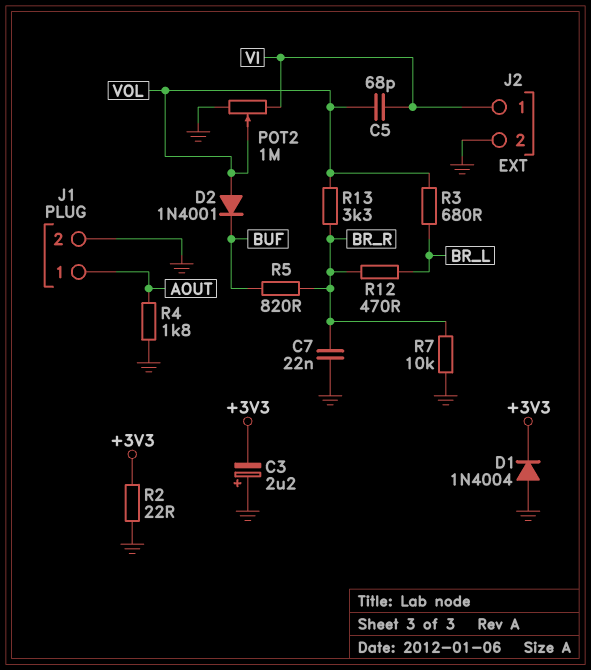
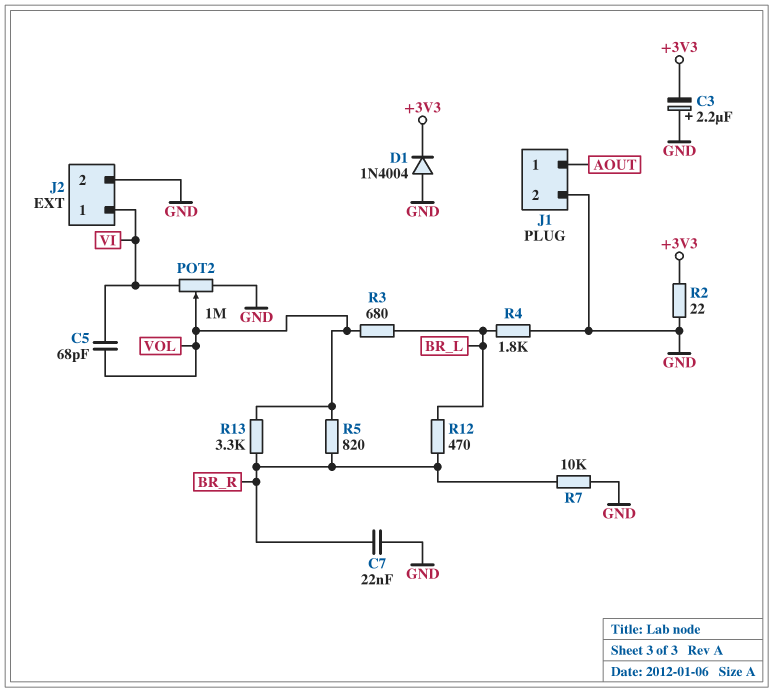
D2: diode 1N4001 (A VOL, K BUF) -> none
R4: 1.8k (AOUT, GND) -> 1.8k (BR_L, GND)
R5: 820 (BR_R, BUF) -> 820 (BR_R, VOL)

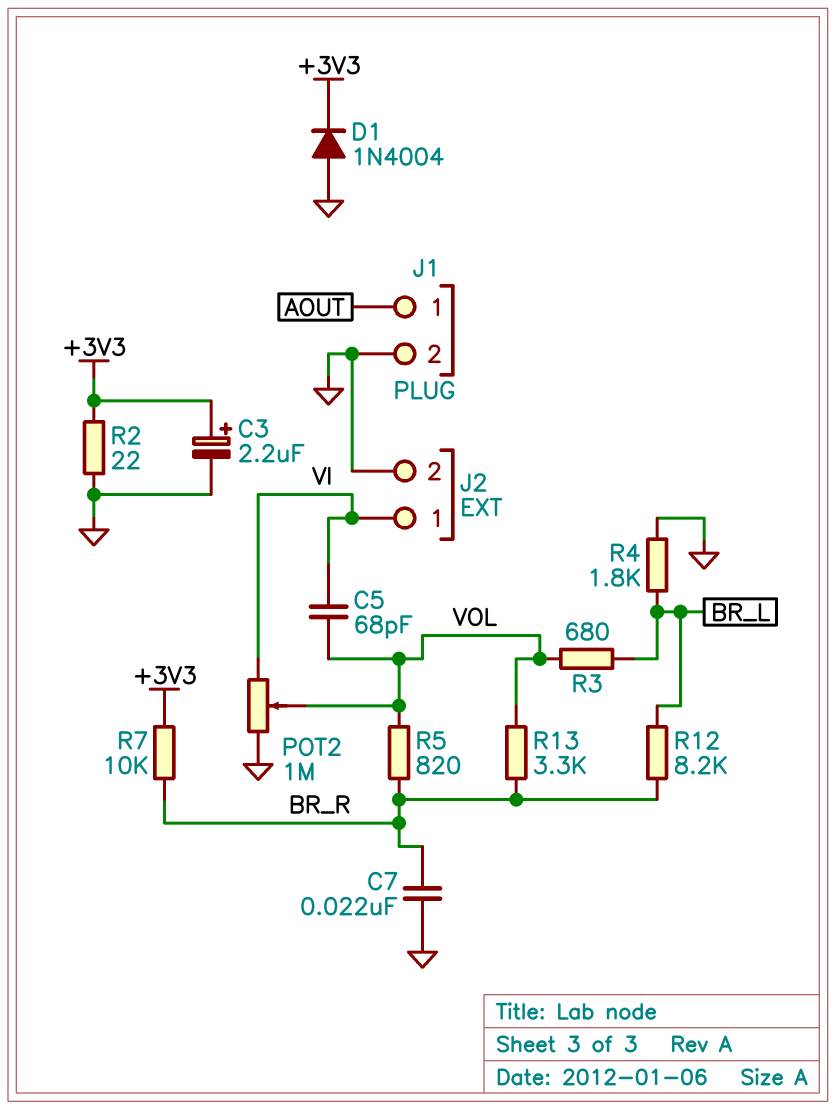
C3: 2.2uF (plus GND, minus +3V3) -> 2.2uF (plus +3V3, minus GND)
R7: 10k (BR_R, GND) -> 10k (+3V3, BR_R)
R12: 470 (BR_L, BR_R) -> 8.2k (BR_L, BR_R)

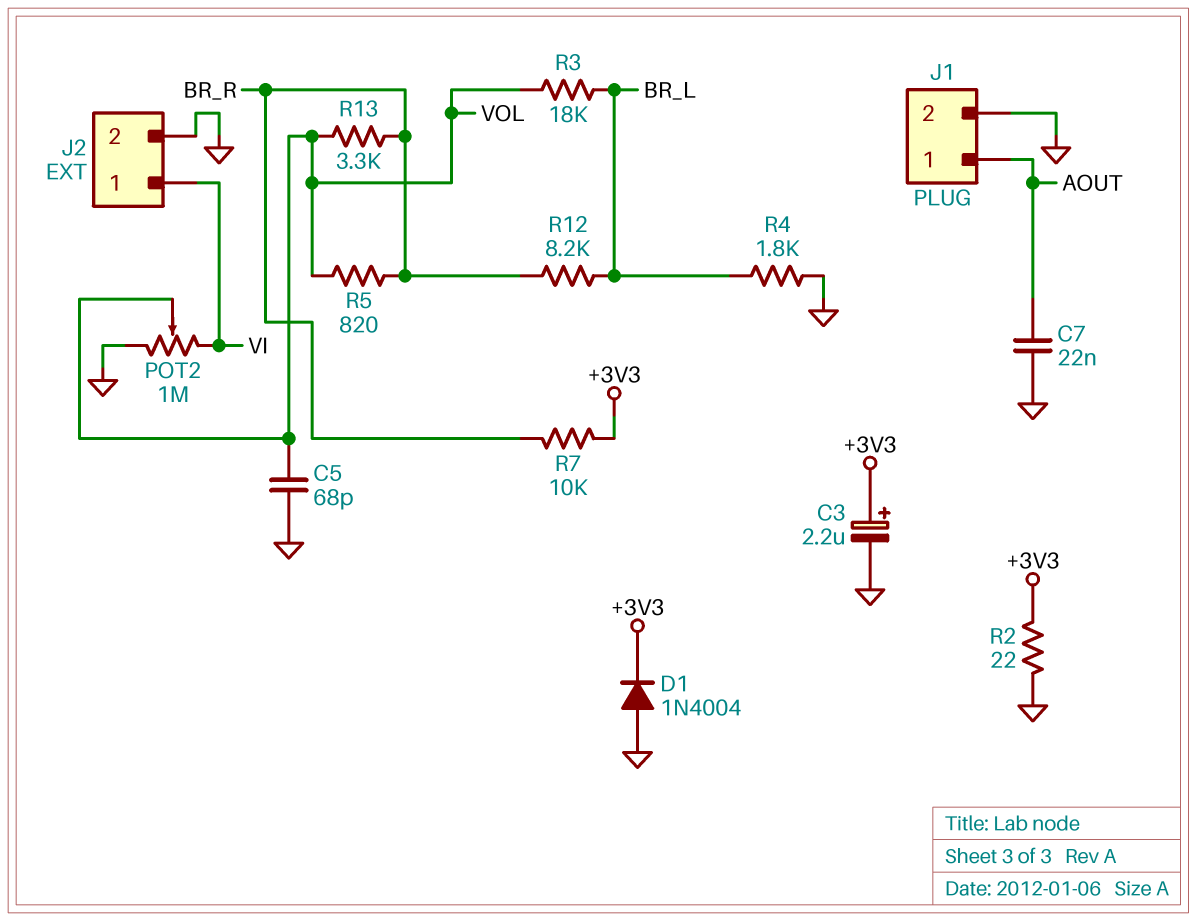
C5: 68pF (VI, VOL) -> 68pF (GND, VOL)
C7: 22nF (BR_R, GND) -> 22nF (AOUT, GND)
R3: 680 (BR_L, VOL) -> 18k (BR_L, VOL)

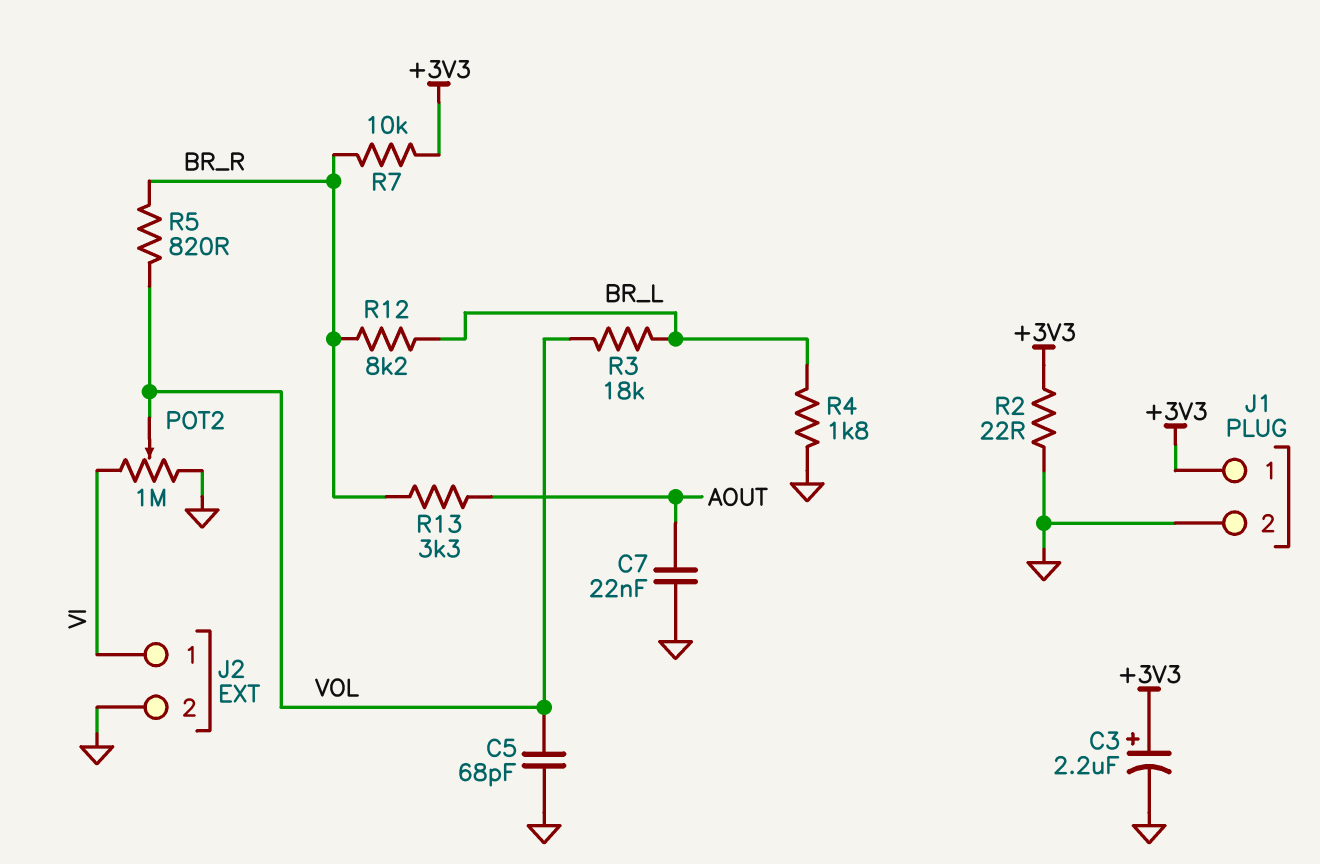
D1: diode 1N4004 (A GND, K +3V3) -> none
J1 pin 1: AOUT -> +3V3
R13: 3.3k (BR_R, VOL) -> 3.3k (AOUT, BR_R)

